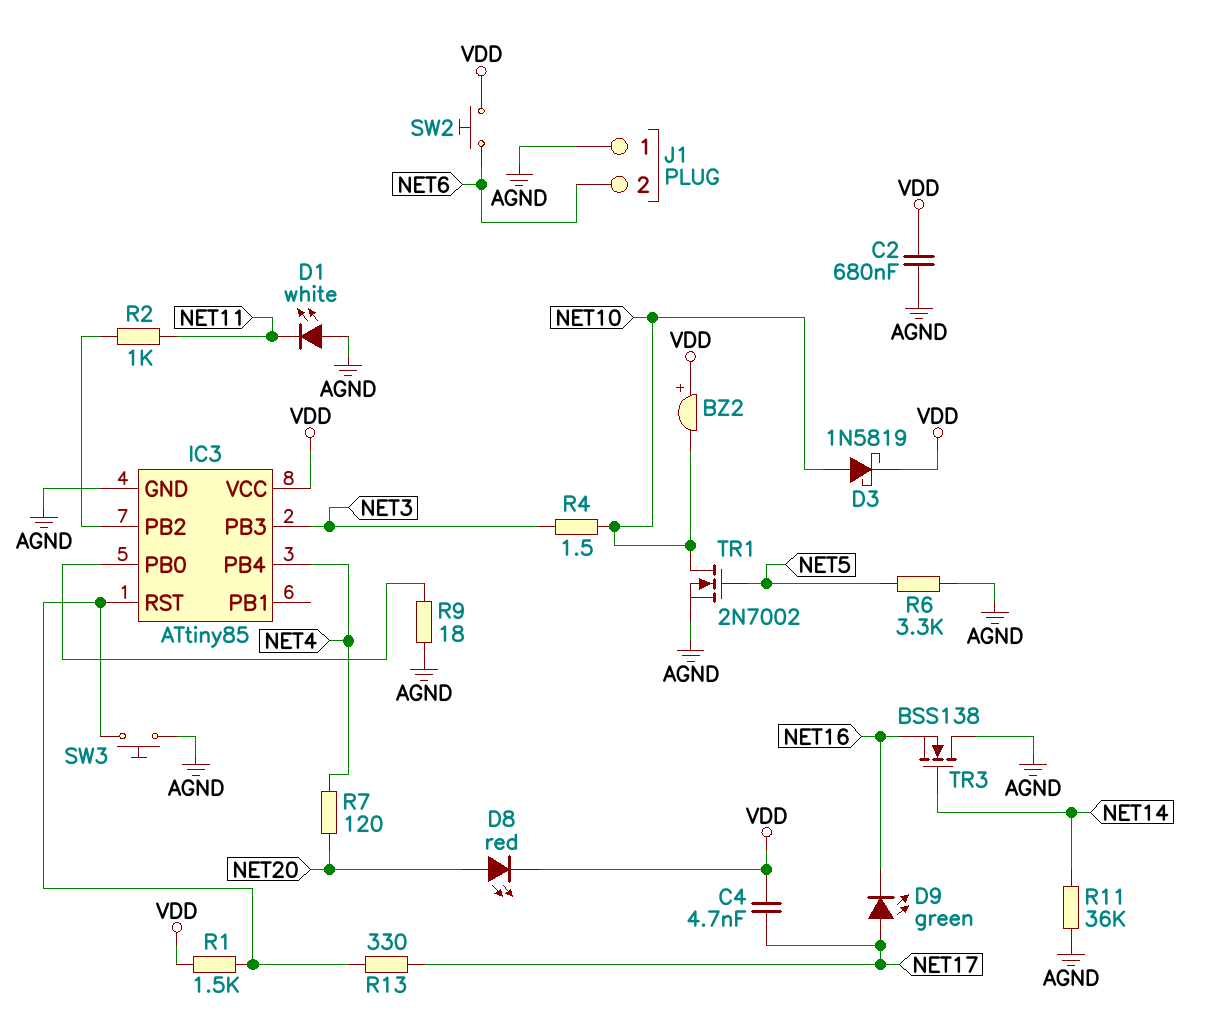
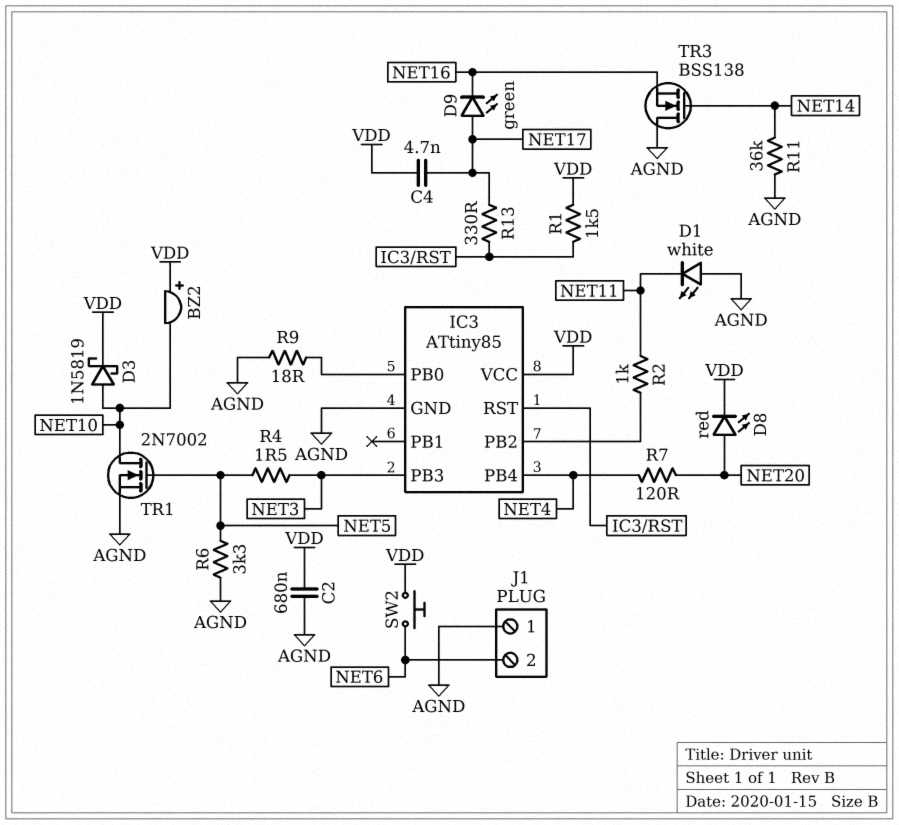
R4: 1.5 (NET3, NET10) -> 1.5 (NET3, NET5)
SW3: button (AGND, IC3/RST) -> none

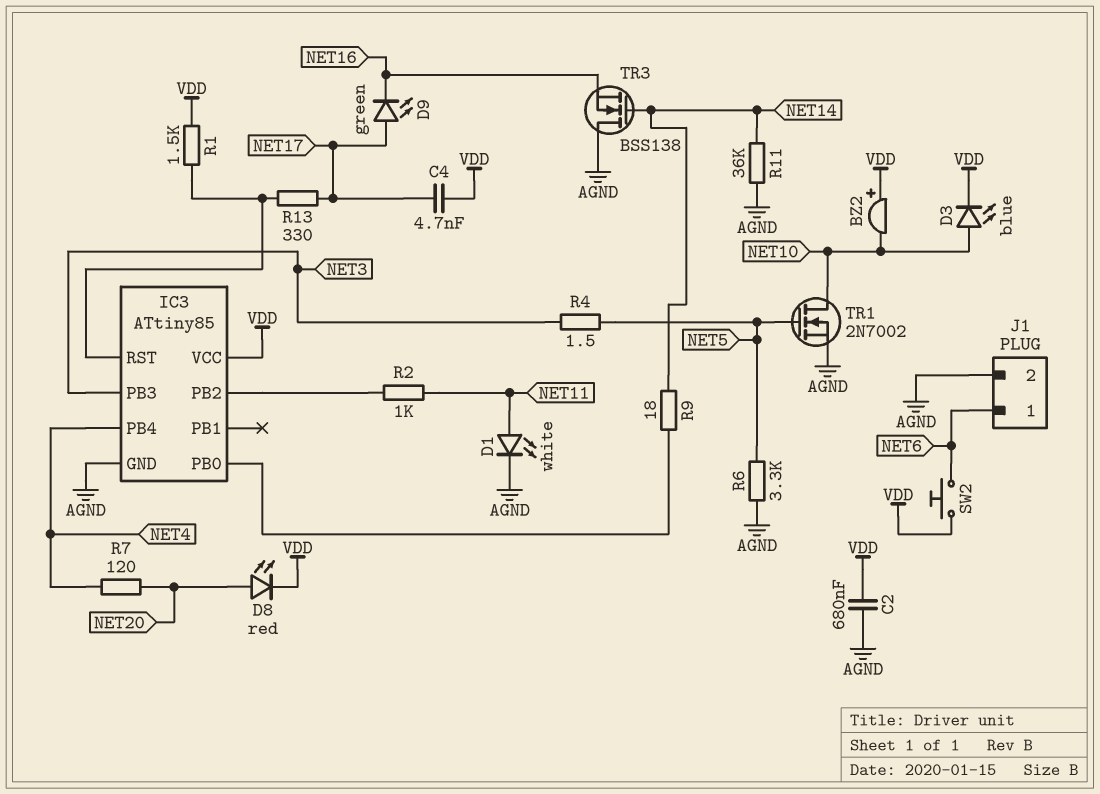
D1: LED white (A AGND, K NET11) -> LED white (A NET11, K AGND)
D3: schottky 1N5819 (A NET10, K VDD) -> LED blue (A NET10, K VDD)
J1 pin 1: AGND -> NET6
J1 pin 2: NET6 -> AGND
R9: 18 (AGND, IC3/PB0) -> 18 (IC3/PB0, NET14)

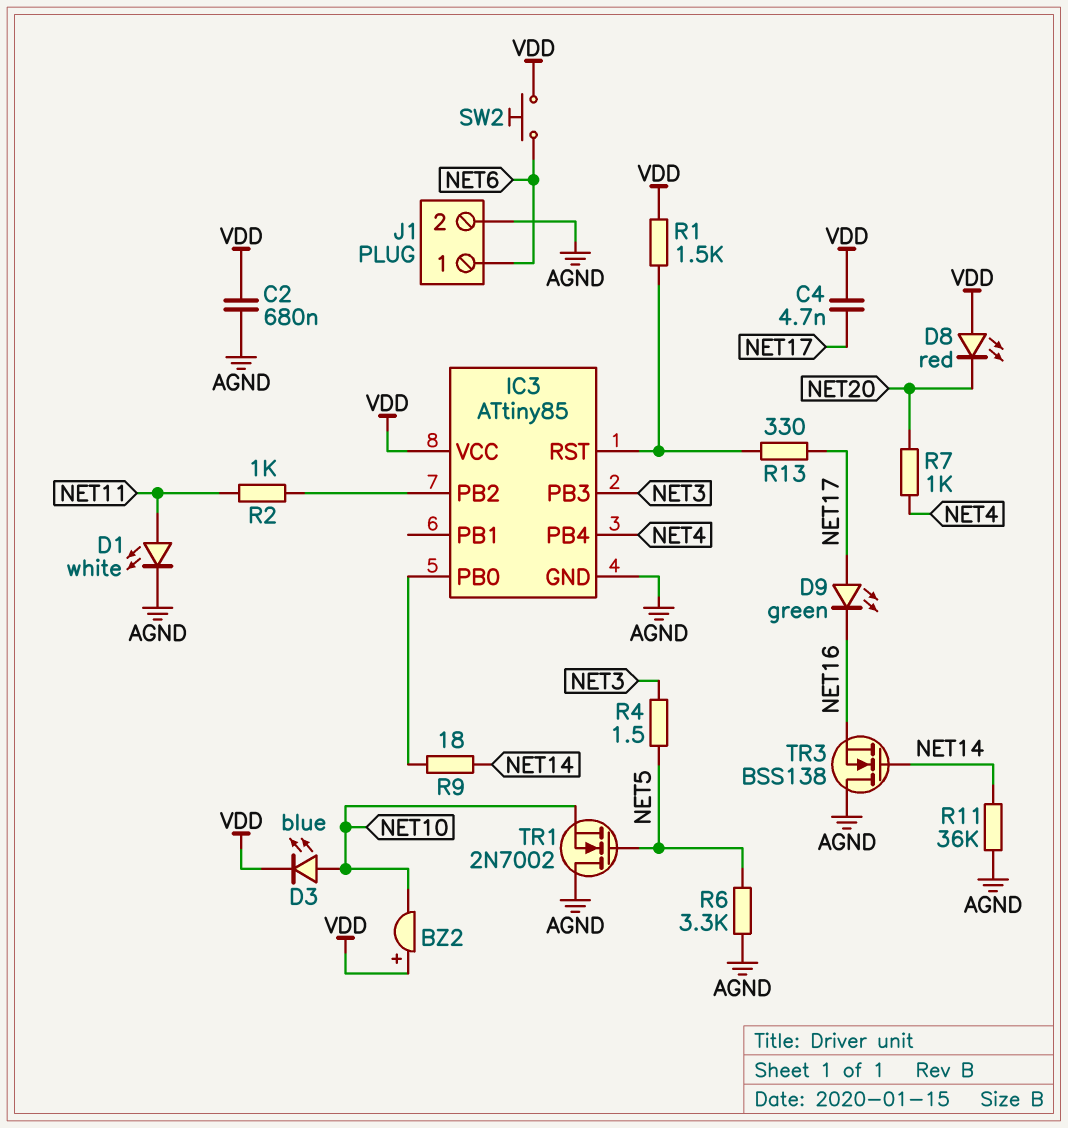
D8: LED red (A NET20, K VDD) -> LED red (A VDD, K NET20)
R7: 120 (NET4, NET20) -> 1k (NET4, NET20)
TR1: NMOS 2N7002 (G NET5, D NET10, S AGND) -> NMOS 2N7002 (G NET5, D AGND, S NET10)

